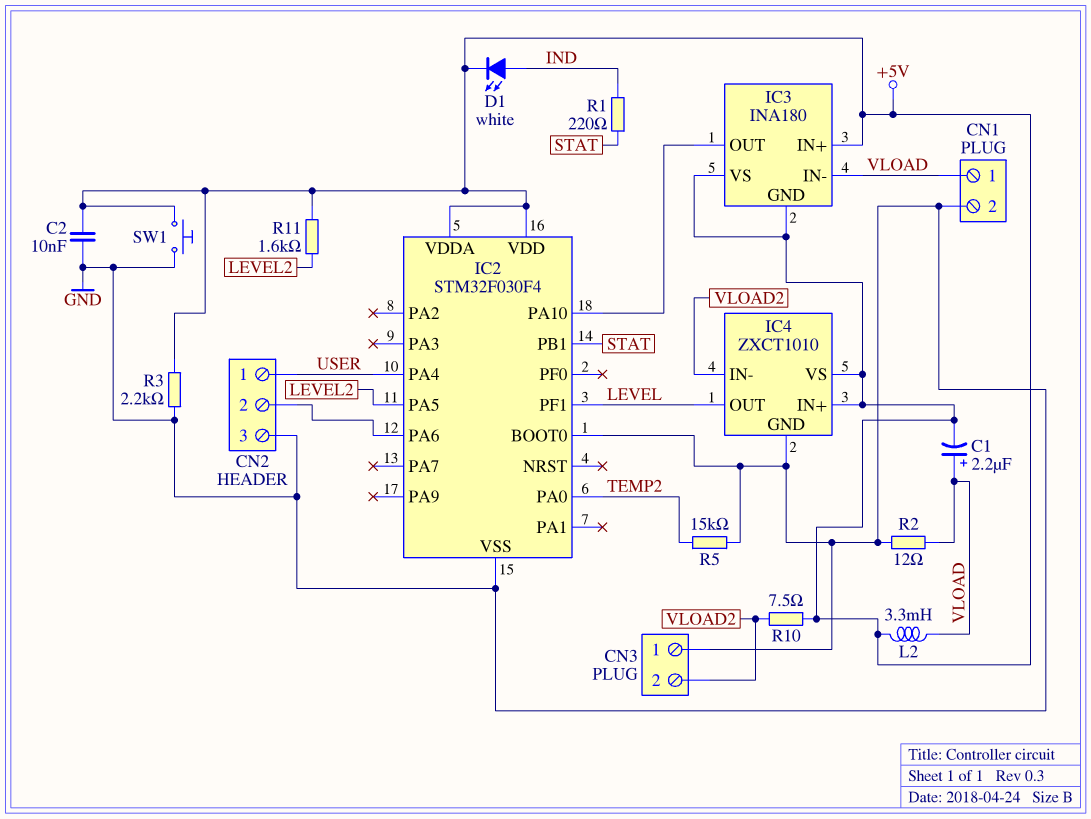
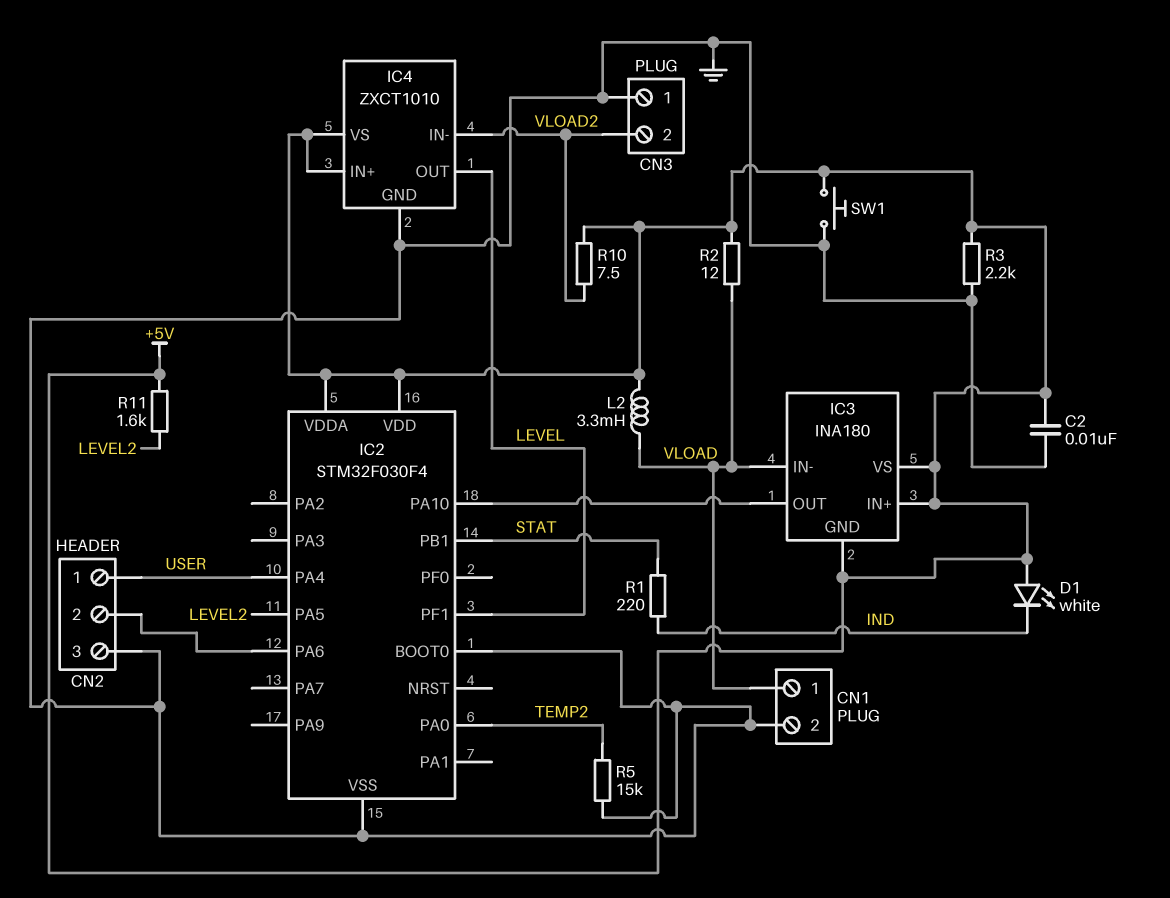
C1: 2.2uF (plus VLOAD, minus +5V) -> none
D1: LED white (A IND, K +5V) -> LED white (A +5V, K IND)
R2: 12 (GND, VLOAD) -> 12 (+5V, VLOAD)

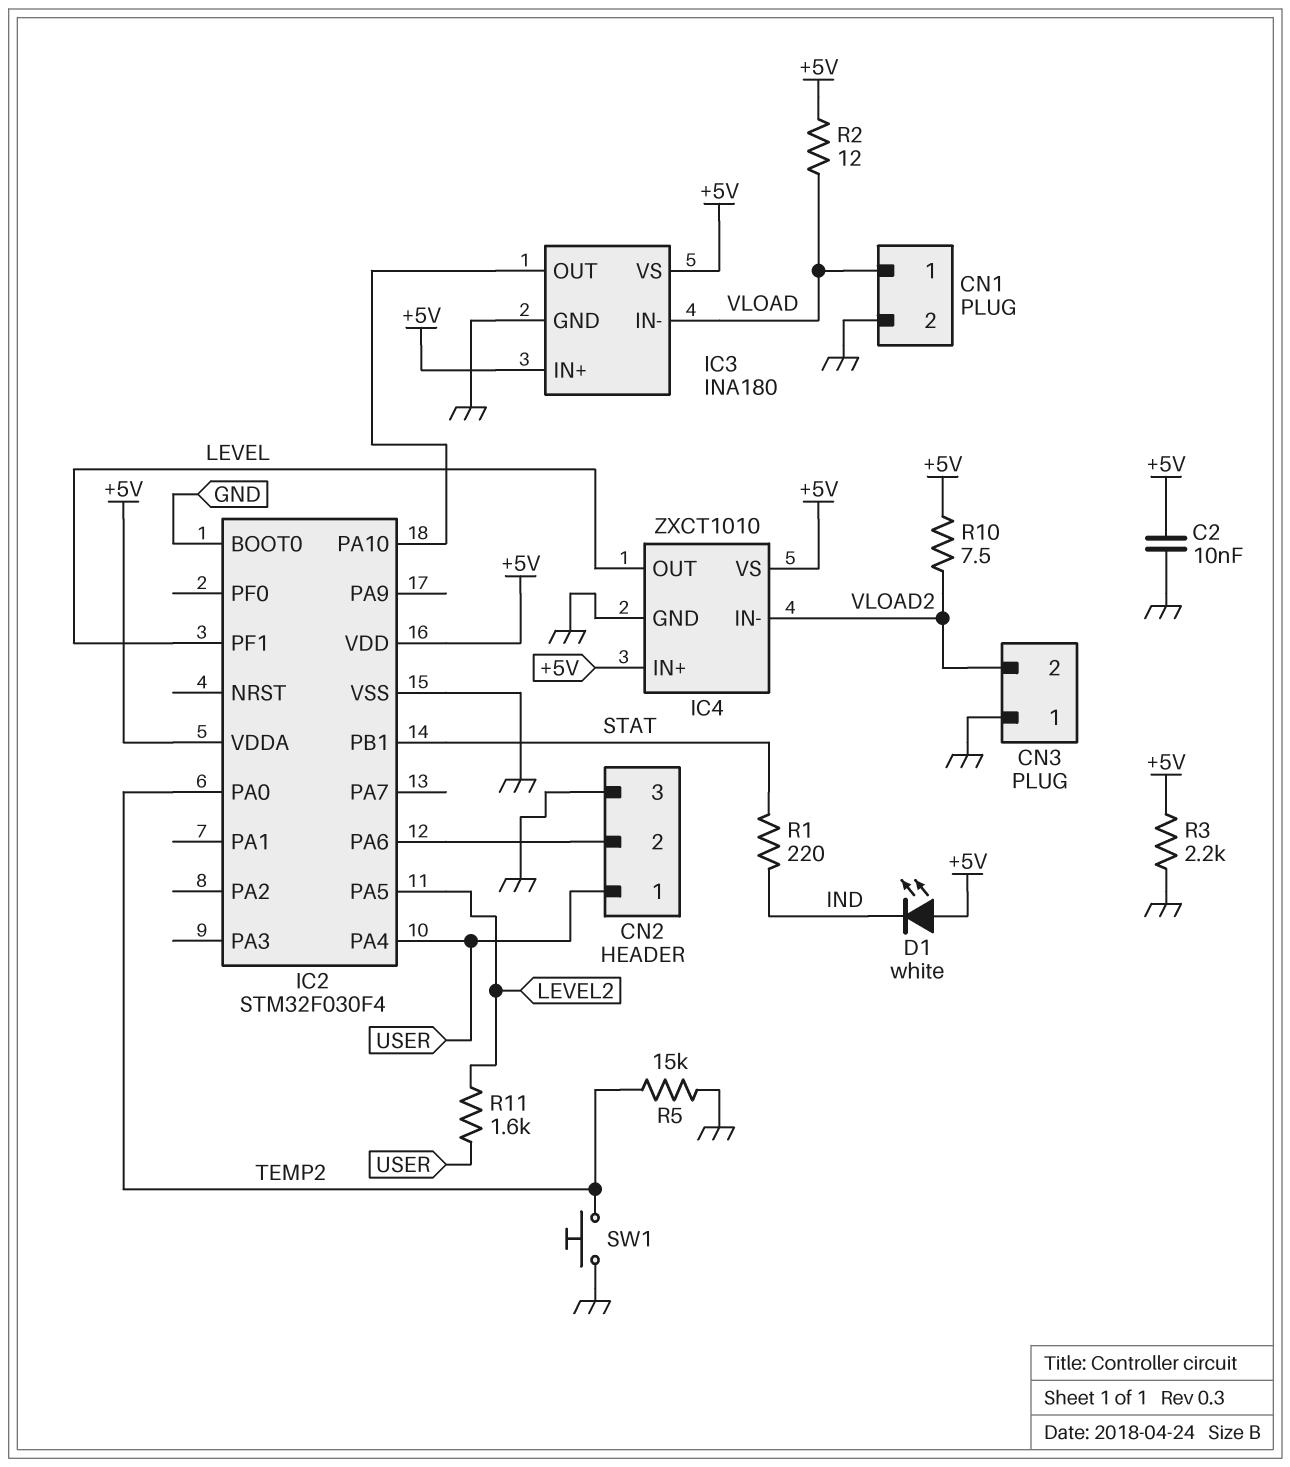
IC3 pin GND: +5V -> GND
L2: 3.3mH (+5V, VLOAD) -> none
R11: 1.6k (+5V, LEVEL2) -> 1.6k (LEVEL2, USER)
SW1: button (+5V, GND) -> button (GND, TEMP2)

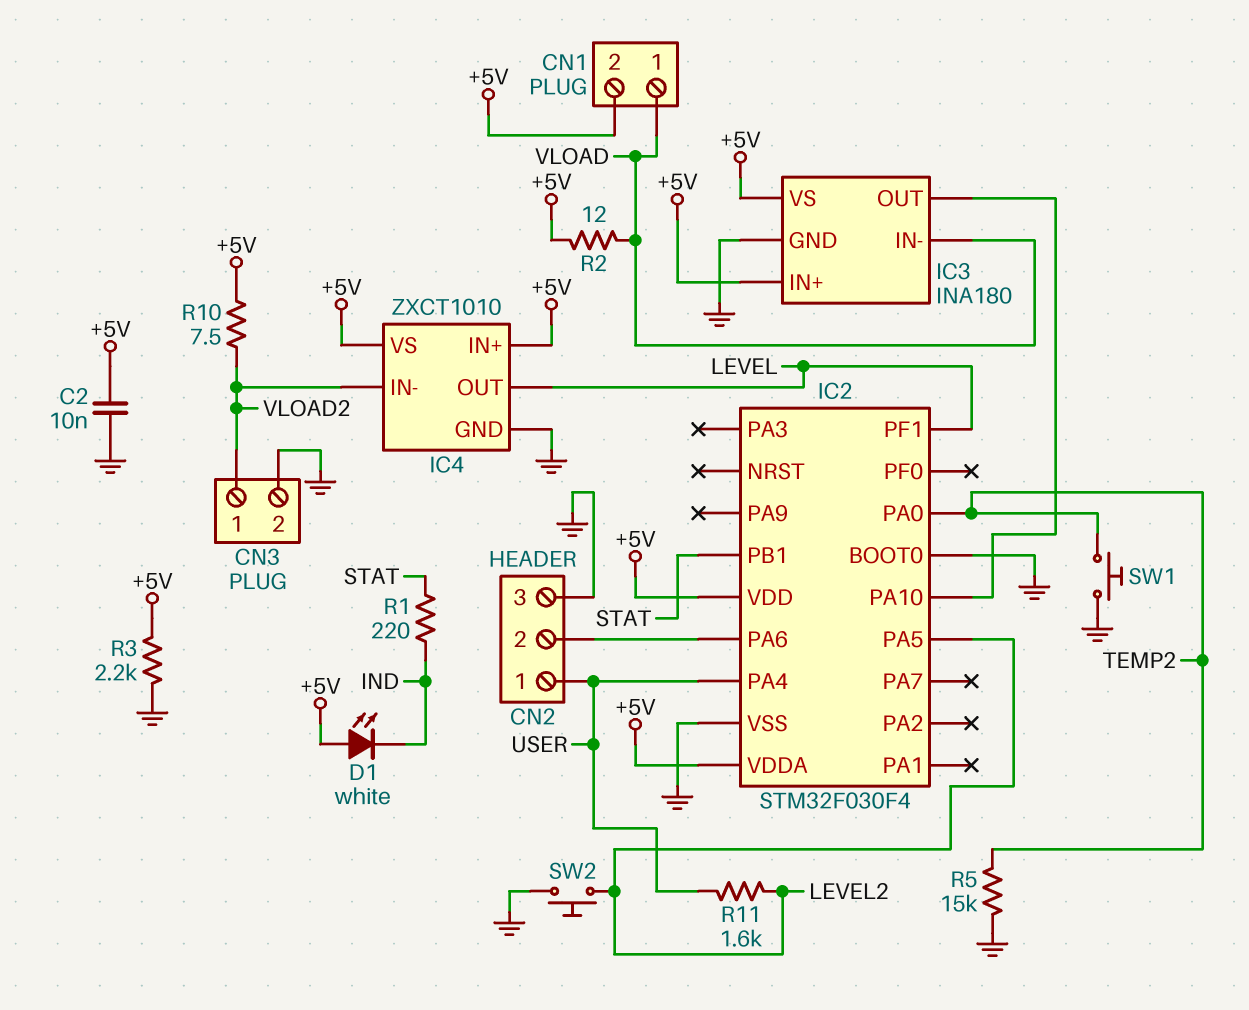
CN1 pin 2: GND -> +5V
CN3 pin 1: GND -> VLOAD2
CN3 pin 2: VLOAD2 -> GND
SW2: none -> button (GND, LEVEL2)

